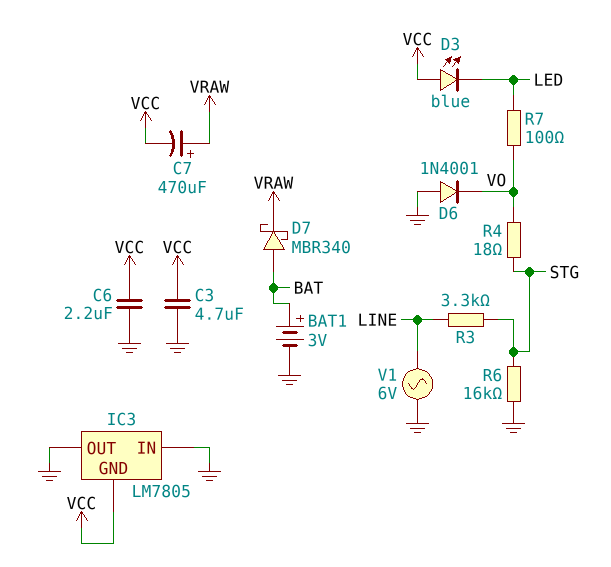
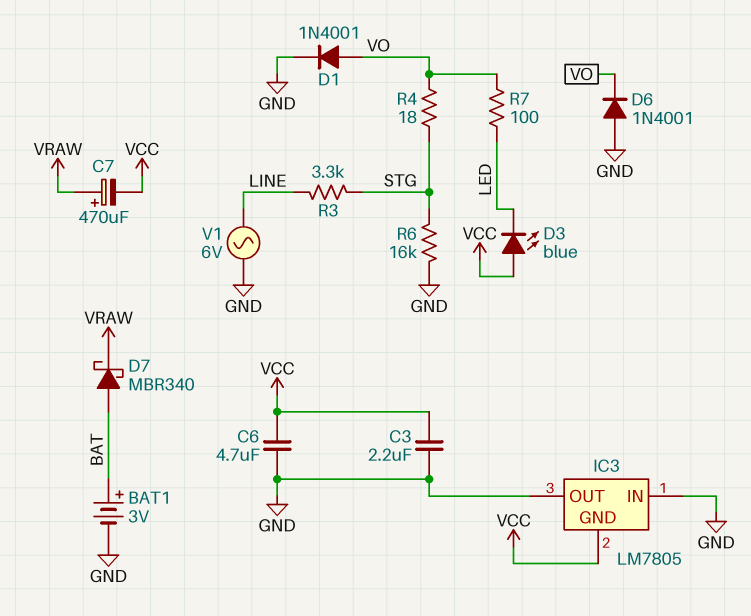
C3: 4.7uF (GND, VCC) -> 2.2uF (GND, VCC)
C6: 2.2uF (GND, VCC) -> 4.7uF (GND, VCC)
D1: none -> diode 1N4001 (A VO, K GND)

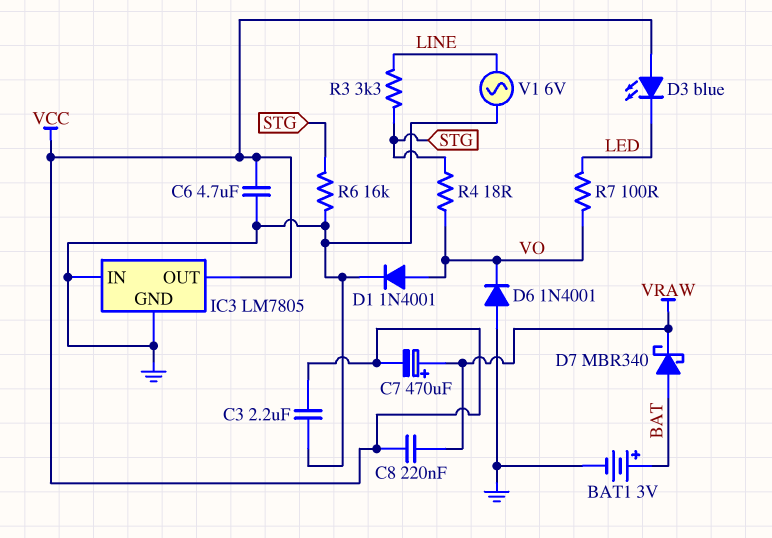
C8: none -> 220nF (VCC, VRAW)
IC3 pin GND: VCC -> GND
IC3 pin OUT: GND -> VCC

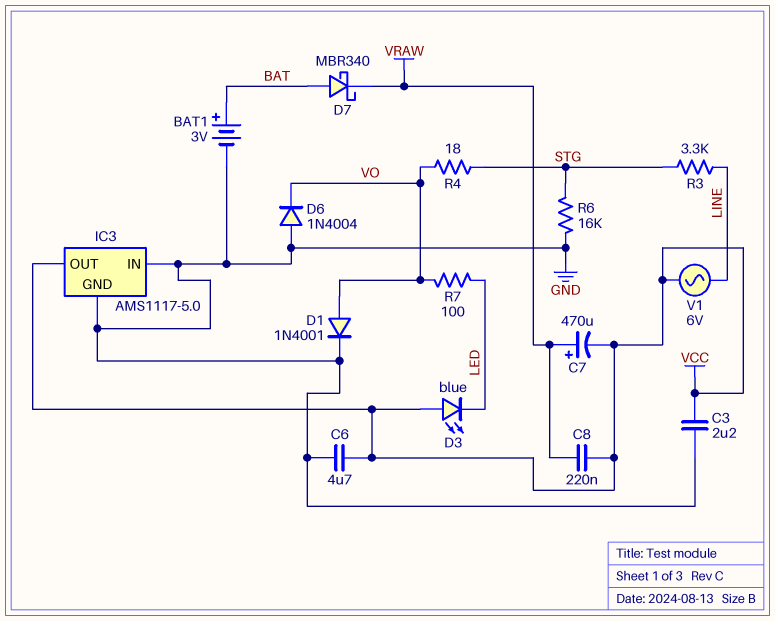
D6: diode 1N4001 (A GND, K VO) -> diode 1N4004 (A GND, K VO)
IC3: LM7805 -> AMS1117-5.0
V1: AC 6V (GND, LINE) -> AC 6V (LINE, VCC)

